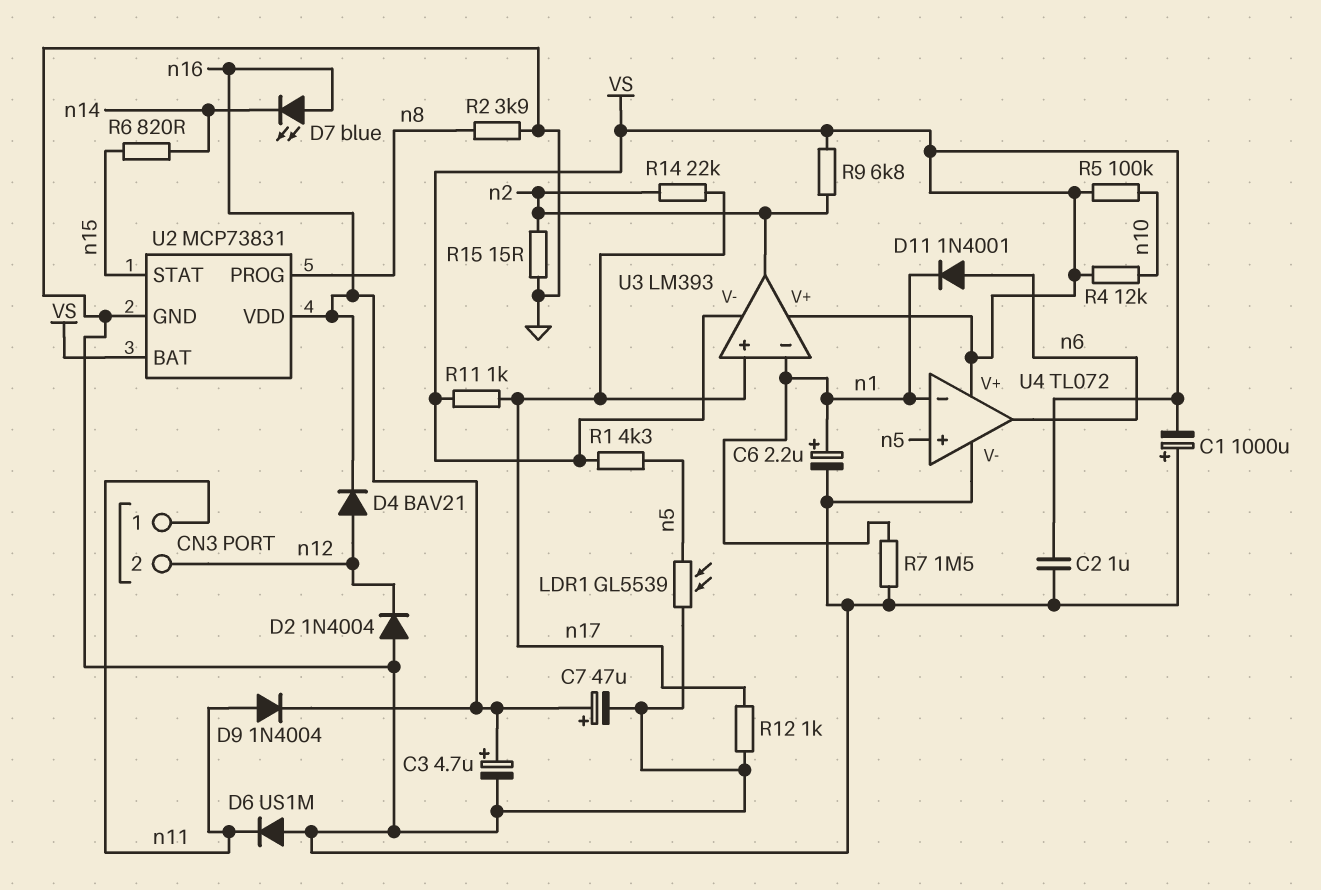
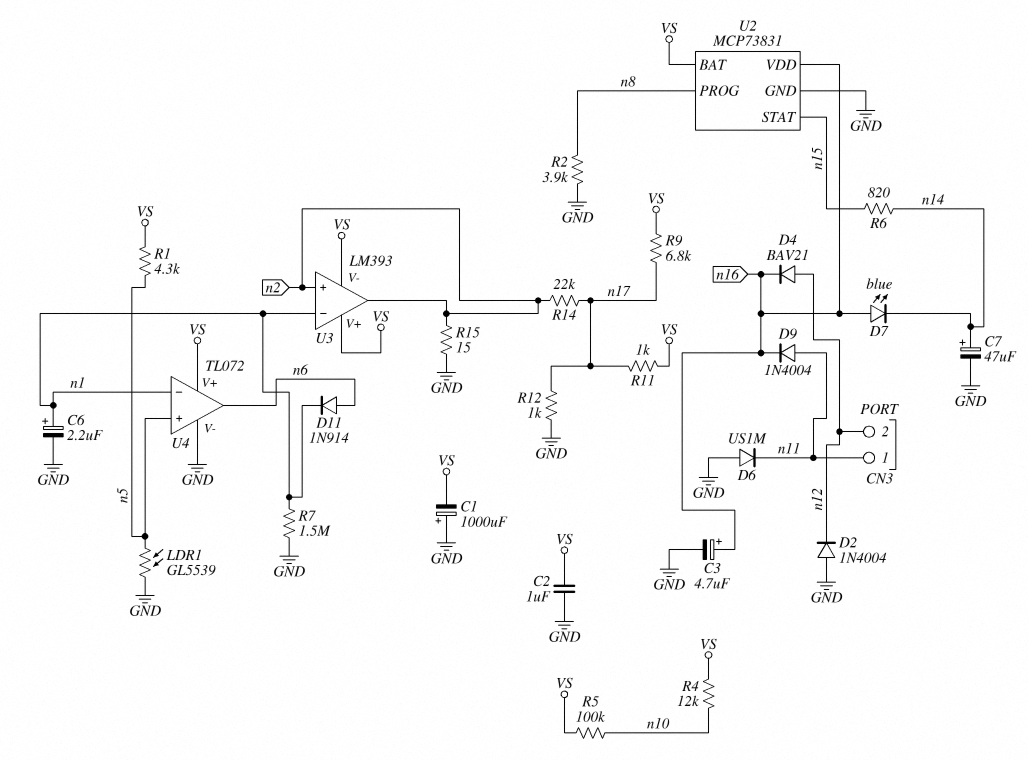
C7: 47uF (plus n16, minus GND) -> 47uF (plus n14, minus GND)
D11: diode 1N4001 (A n6, K n1) -> diode 1N914 (A n6, K n1)
R9: 6.8k (VS, n2) -> 6.8k (VS, n17)
U3 pin in+: n17 -> n2

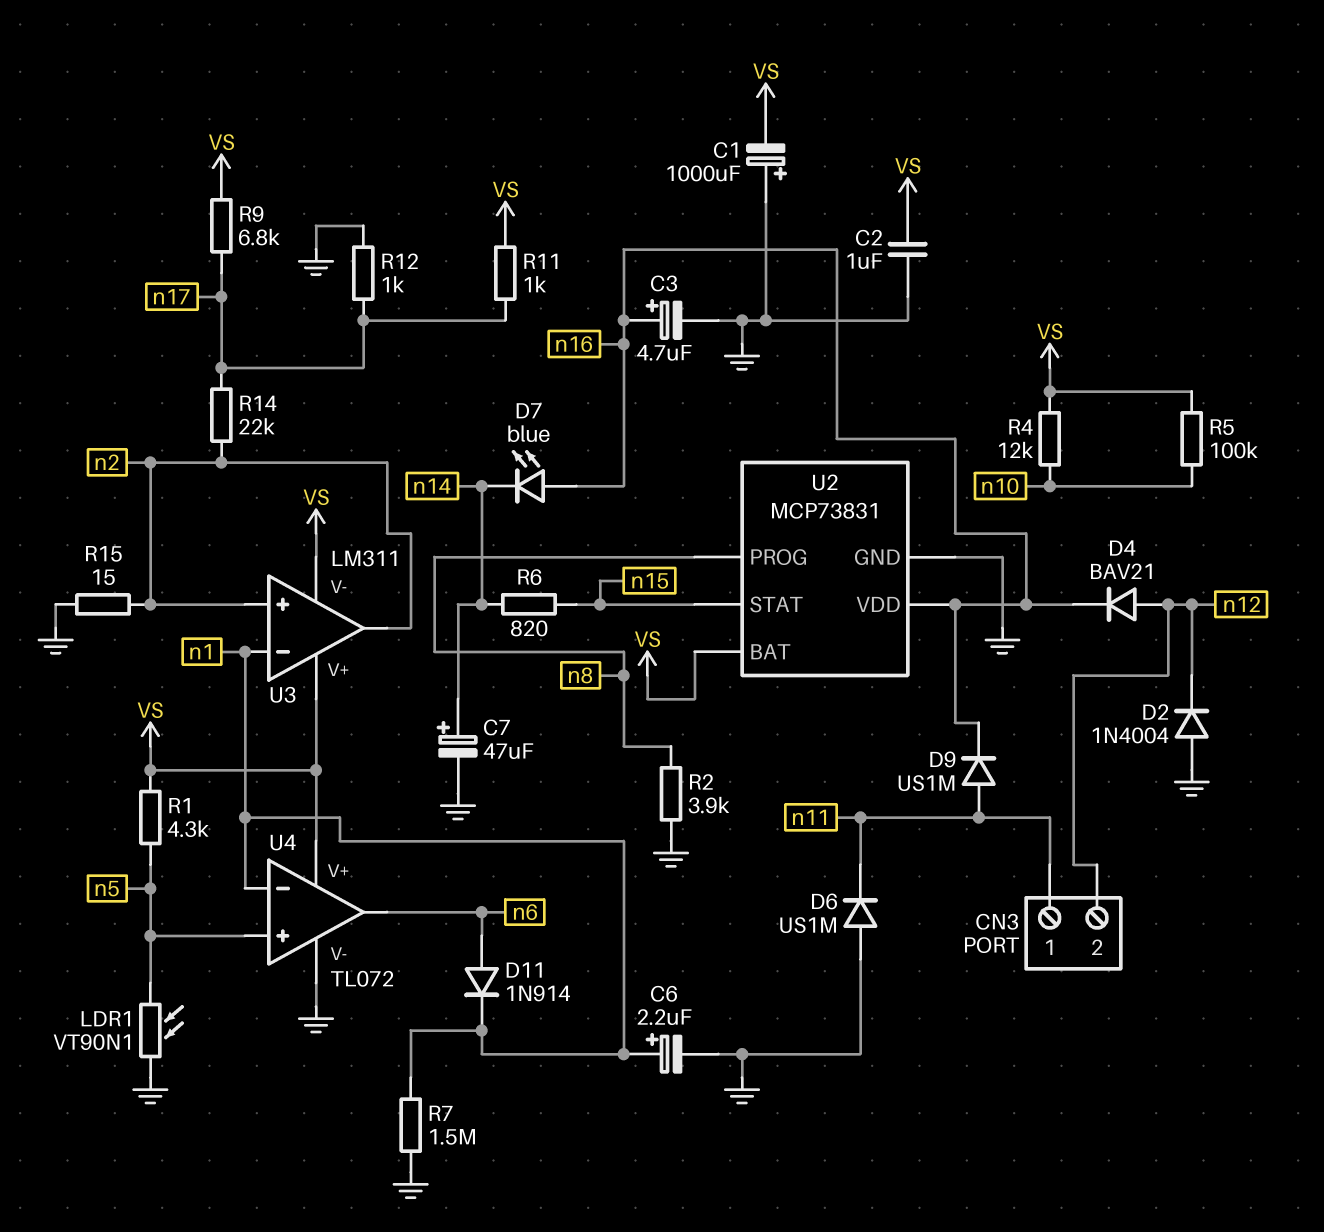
D9: diode 1N4004 (A n11, K n16) -> diode US1M (A n11, K n16)
LDR1: GL5539 (GND, n5) -> VT90N1 (GND, n5)
U3: LM393 -> LM311

